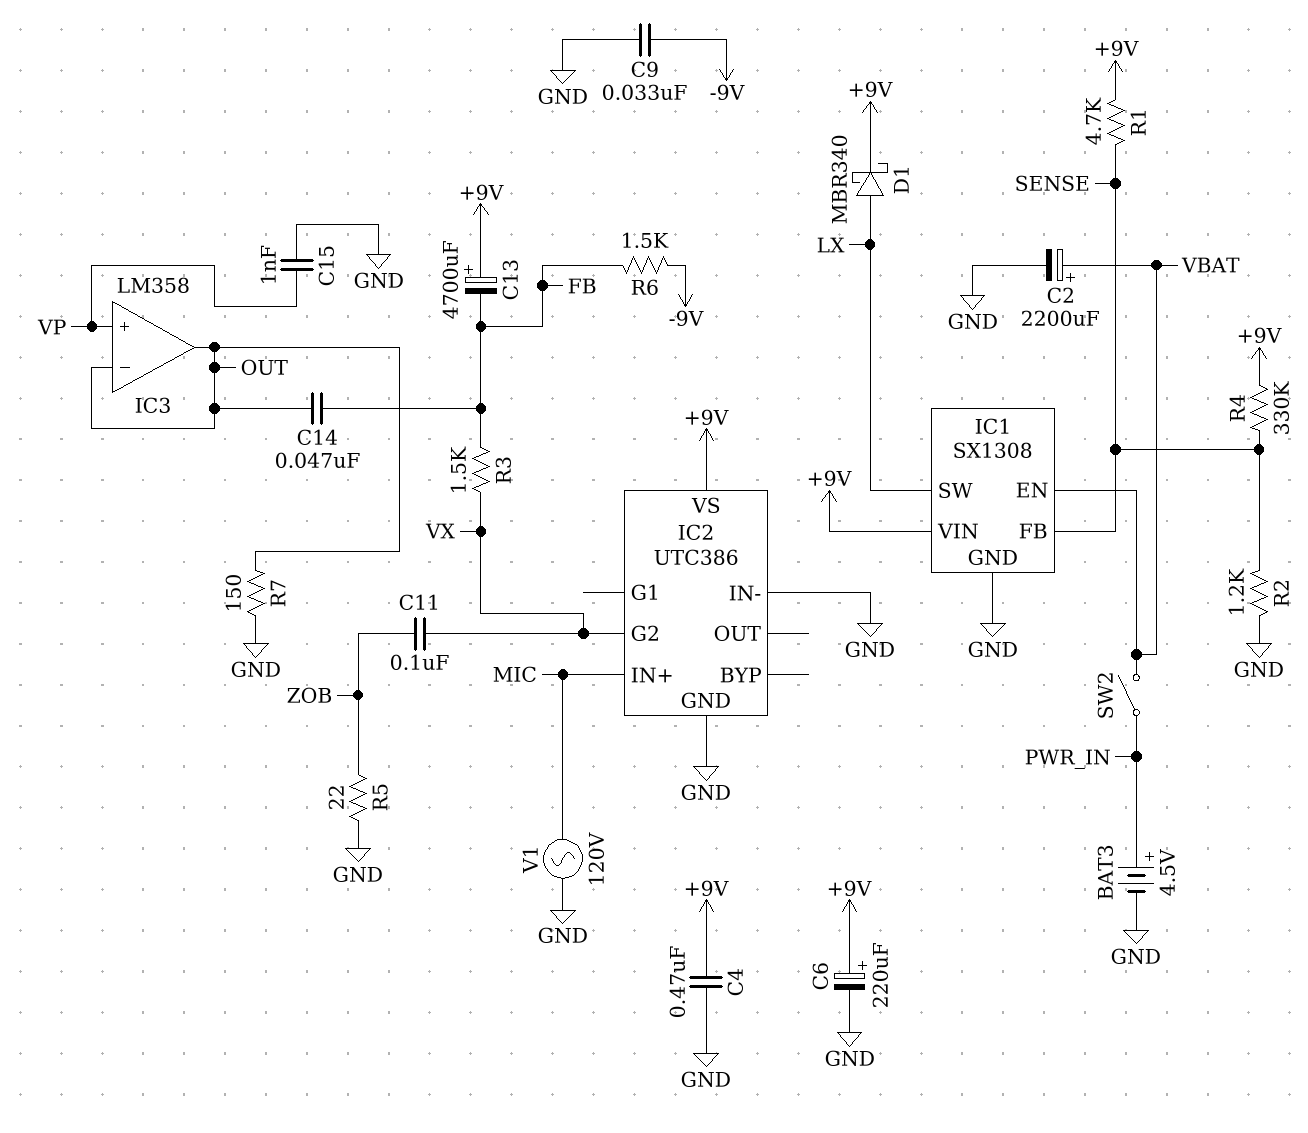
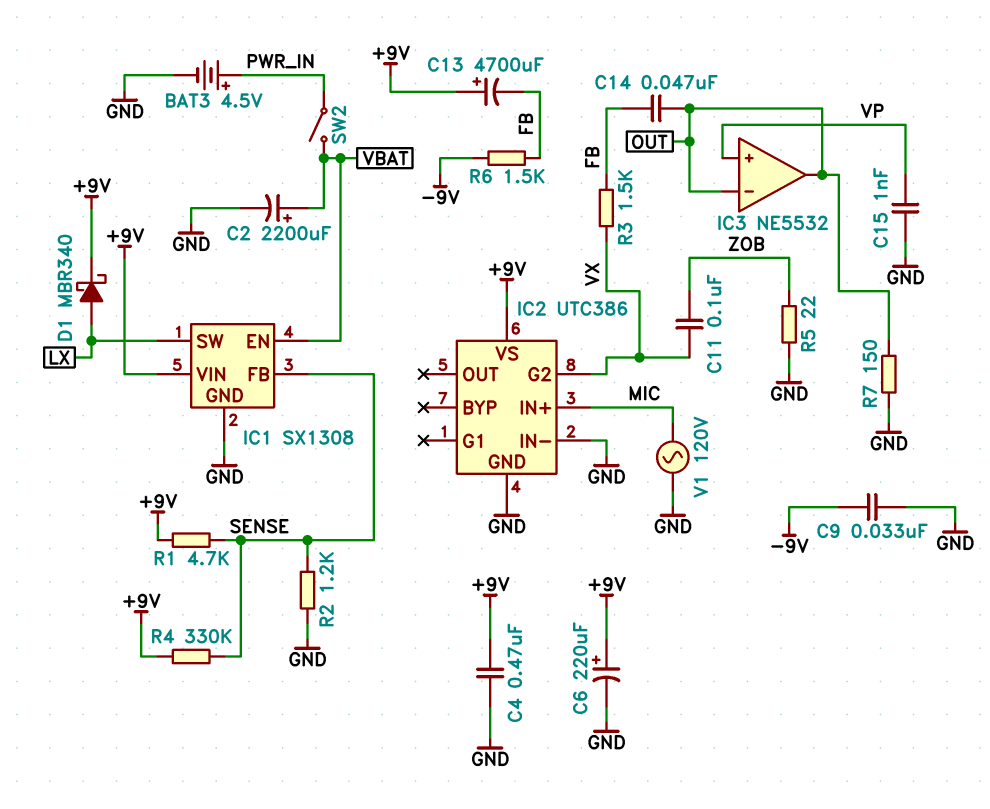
IC3: LM358 -> NE5532

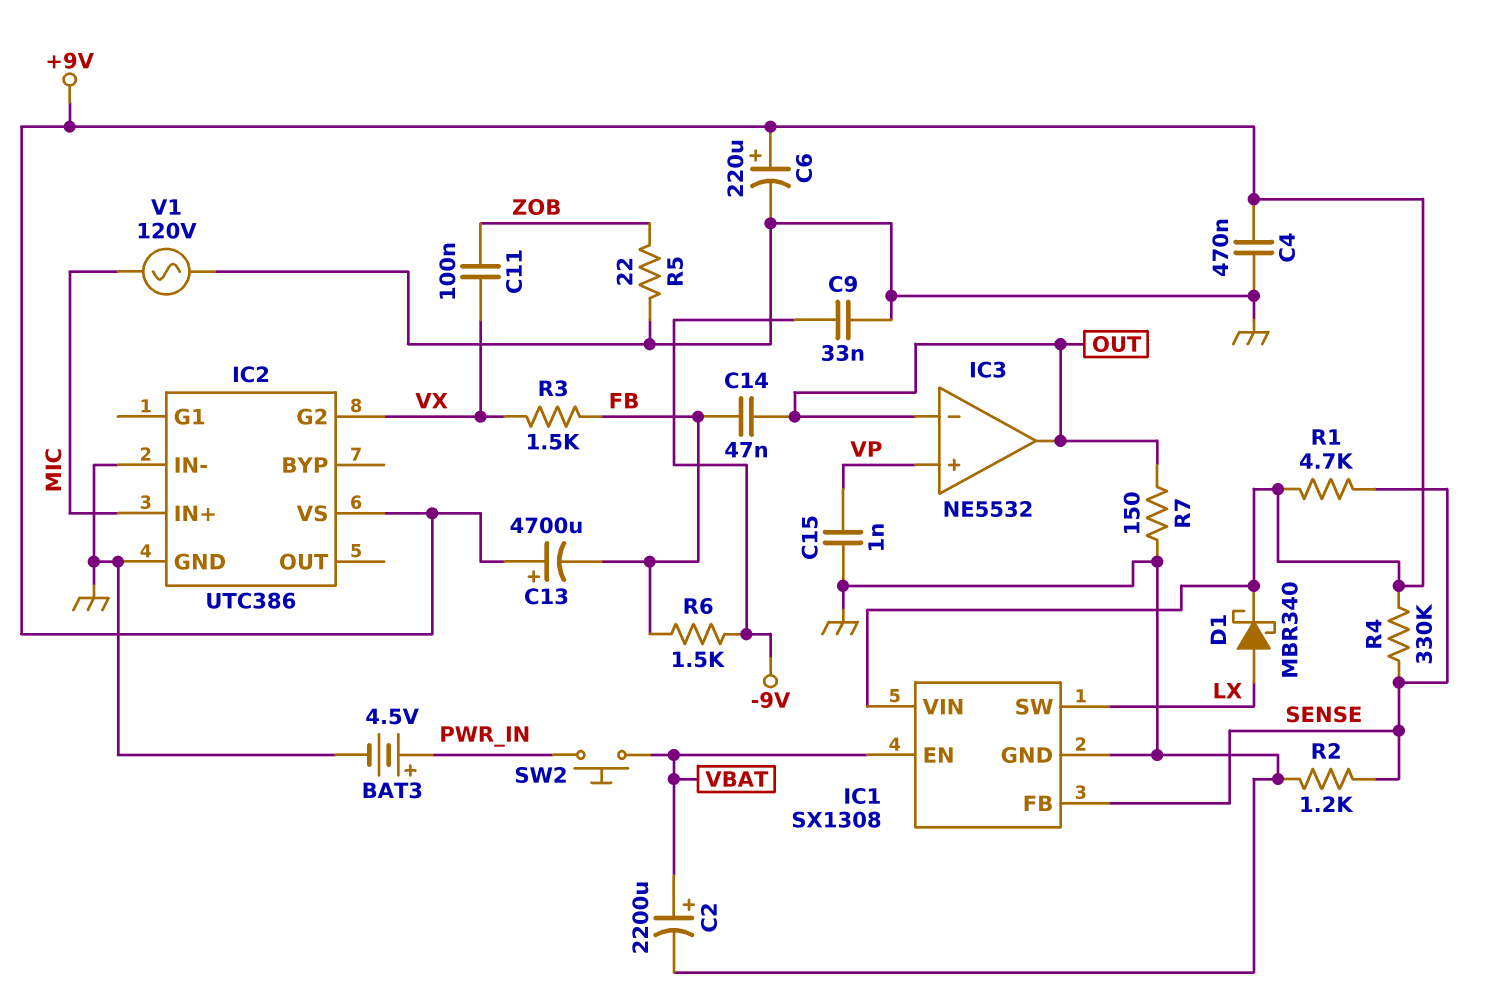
SW2: switch (PWR_IN, VBAT) -> button (PWR_IN, VBAT)

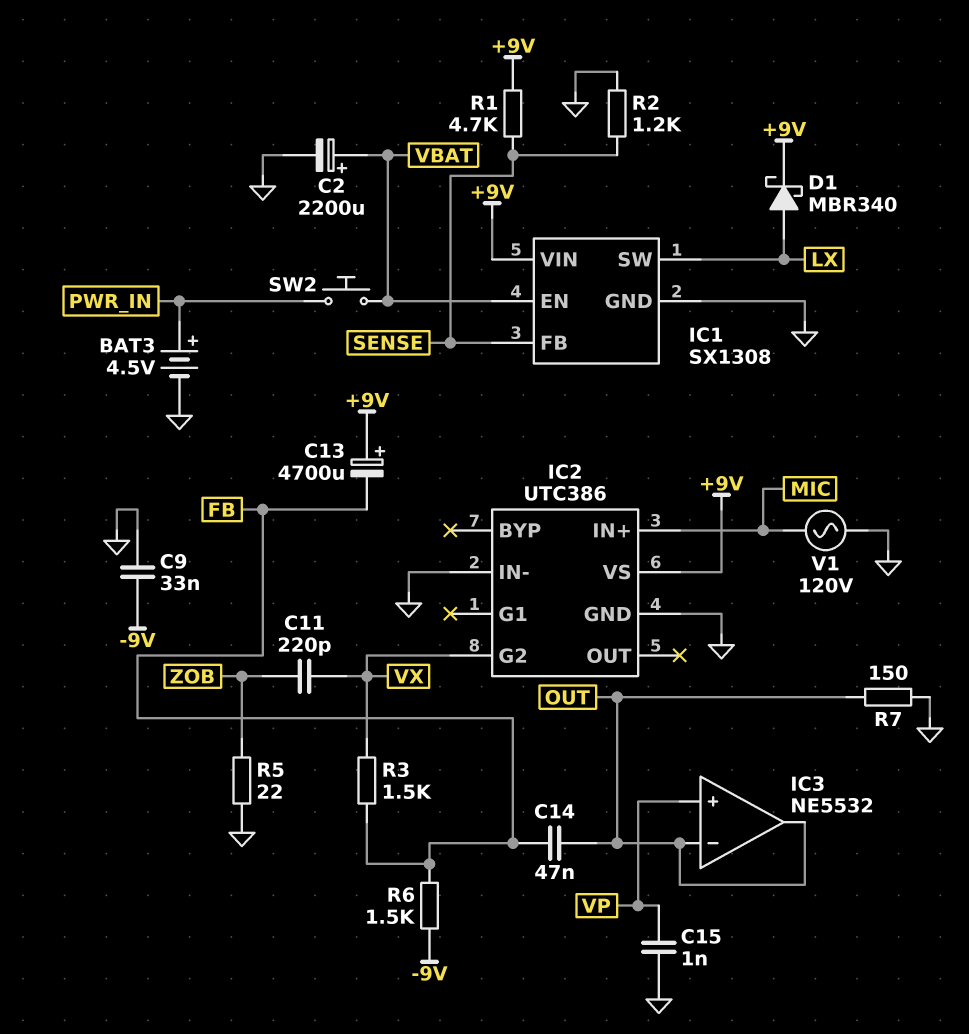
C4: 470nF (+9V, GND) -> none
C6: 220uF (plus +9V, minus GND) -> none
C11: 100nF (VX, ZOB) -> 220pF (VX, ZOB)
R4: 330k (+9V, SENSE) -> none

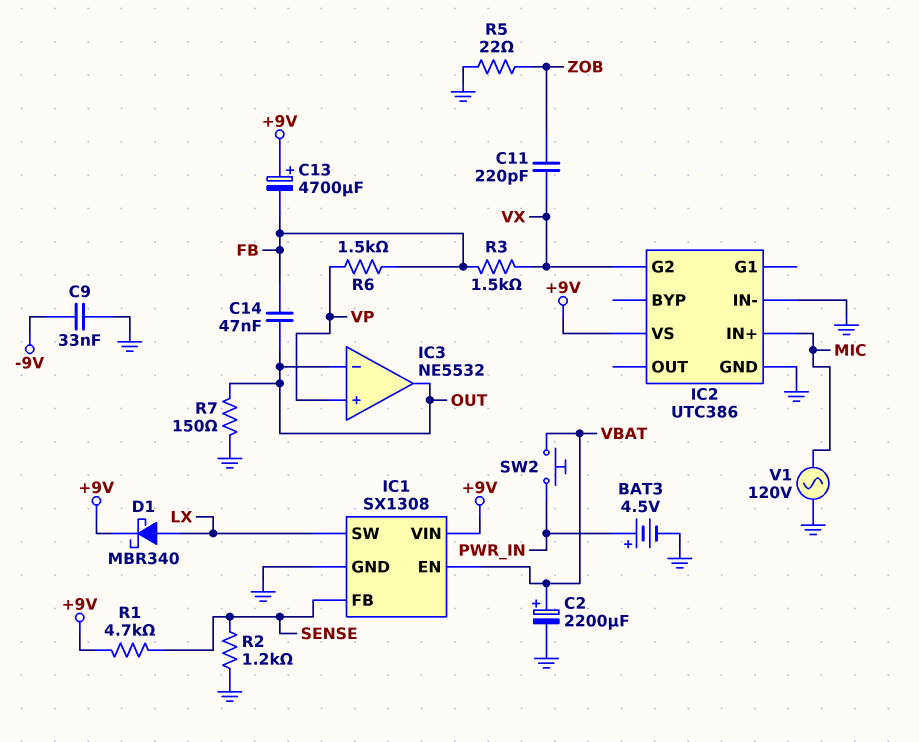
C15: 1nF (GND, VP) -> none
R6: 1.5k (-9V, FB) -> 1.5k (FB, VP)

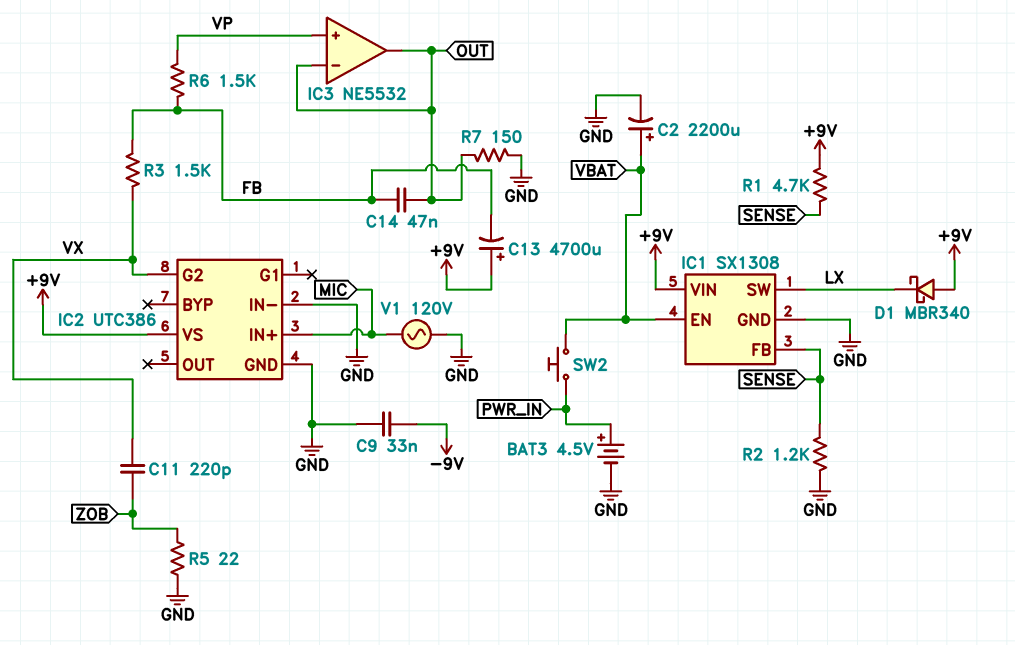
D1: schottky MBR340 (A LX, K +9V) -> schottky MBR340 (A +9V, K LX)

